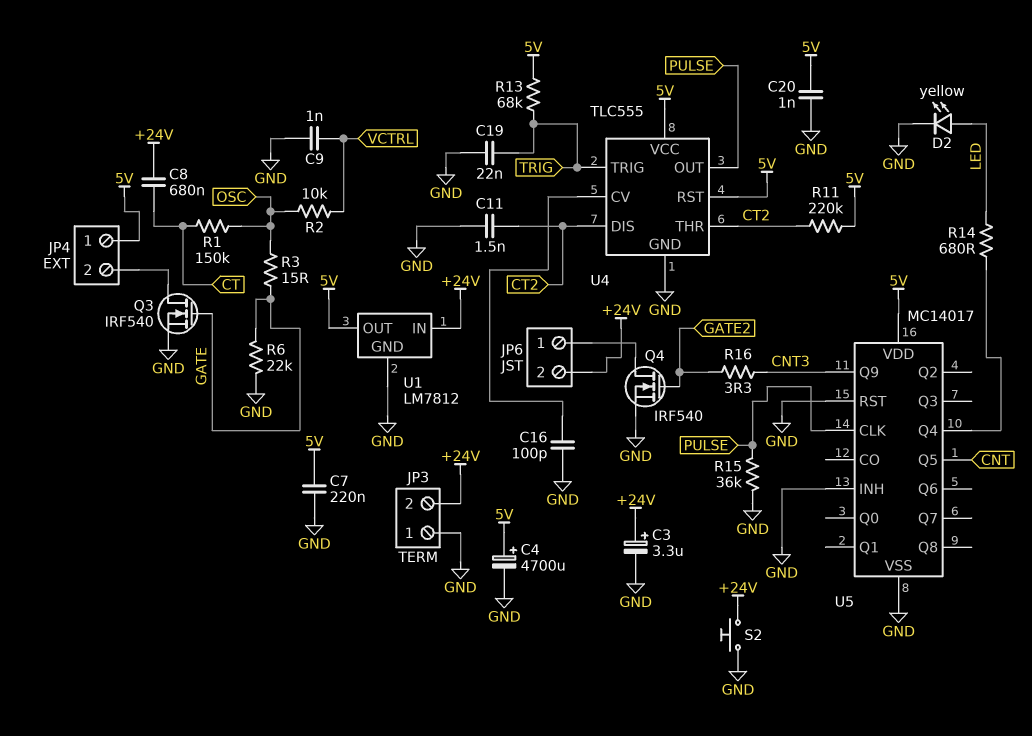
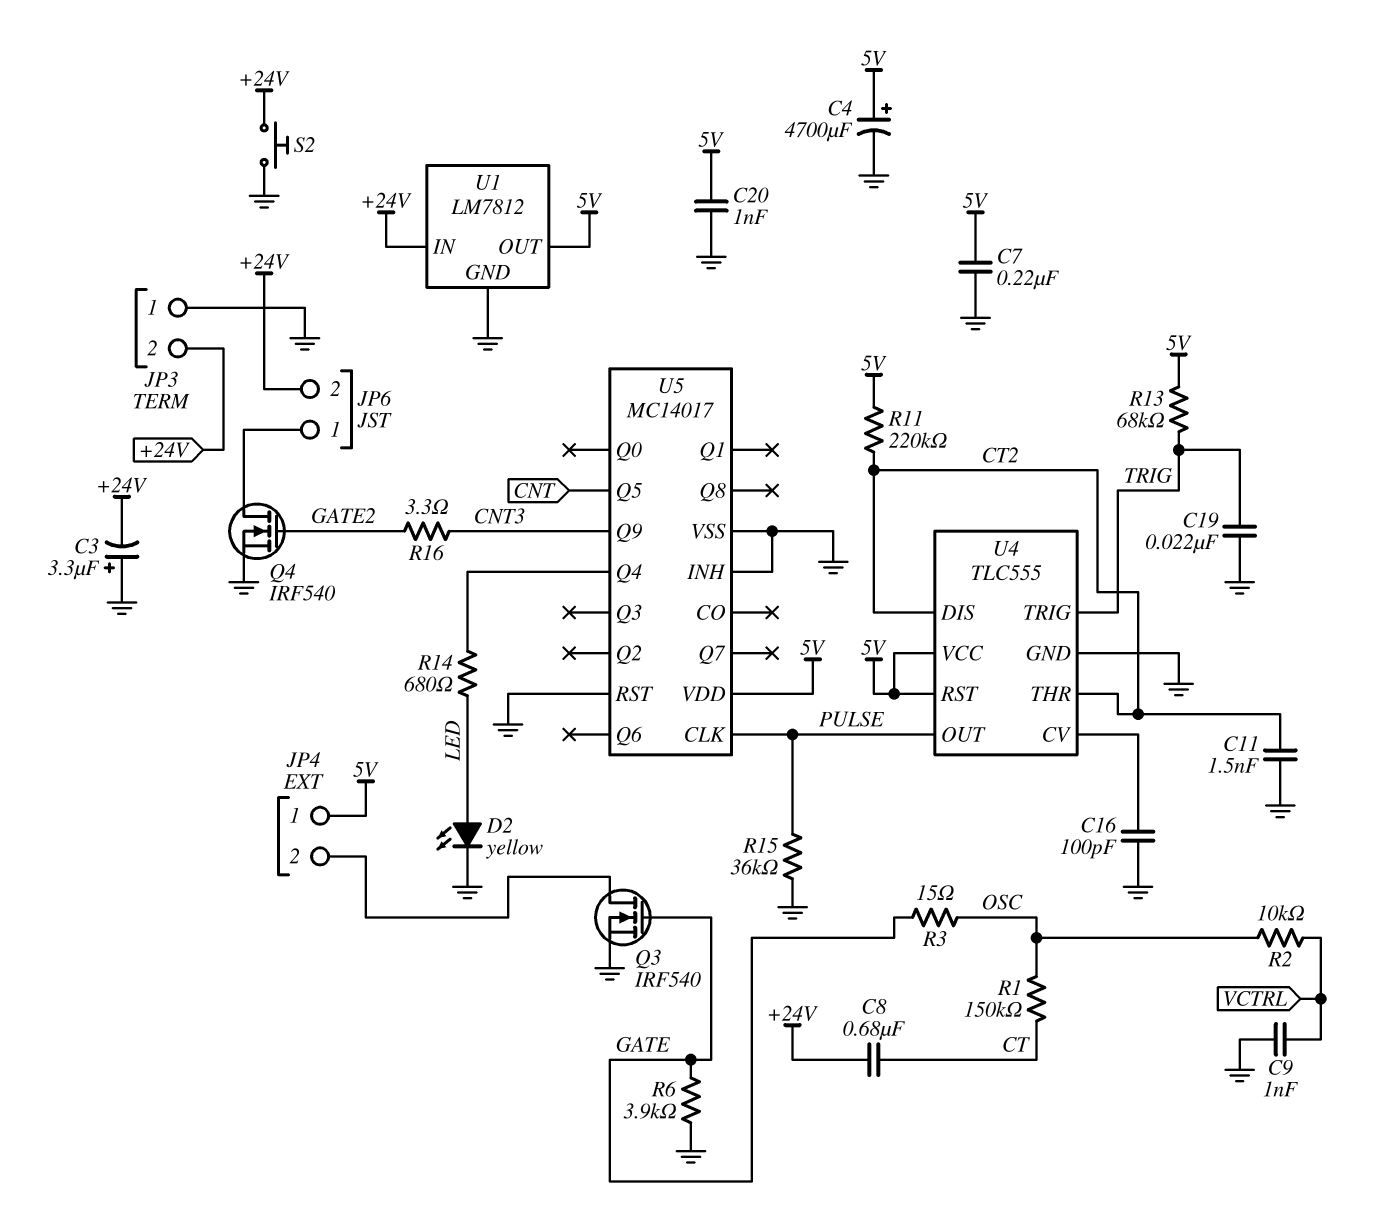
C3: 3.3uF (plus +24V, minus GND) -> 3.3uF (plus GND, minus +24V)
R6: 22k (GATE, GND) -> 3.9k (GATE, GND)

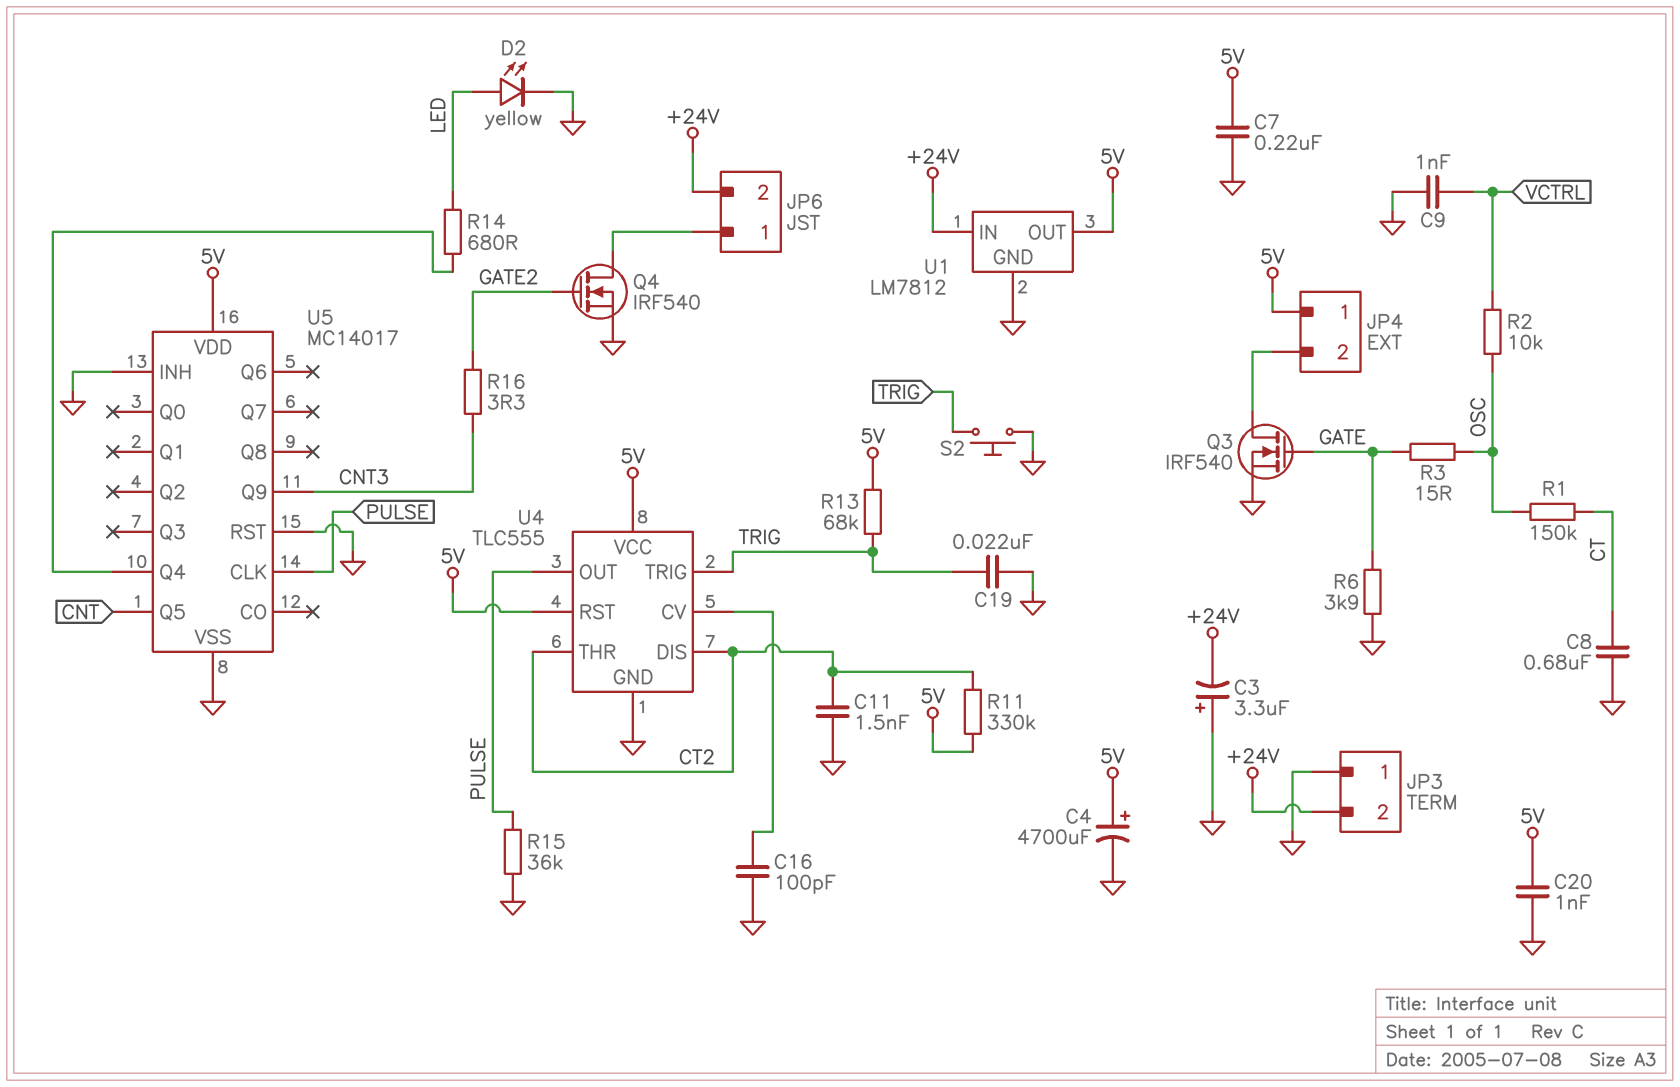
C8: 680nF (+24V, CT) -> 680nF (CT, GND)
R11: 220k (5V, CT2) -> 330k (5V, CT2)
S2: button (+24V, GND) -> button (GND, TRIG)

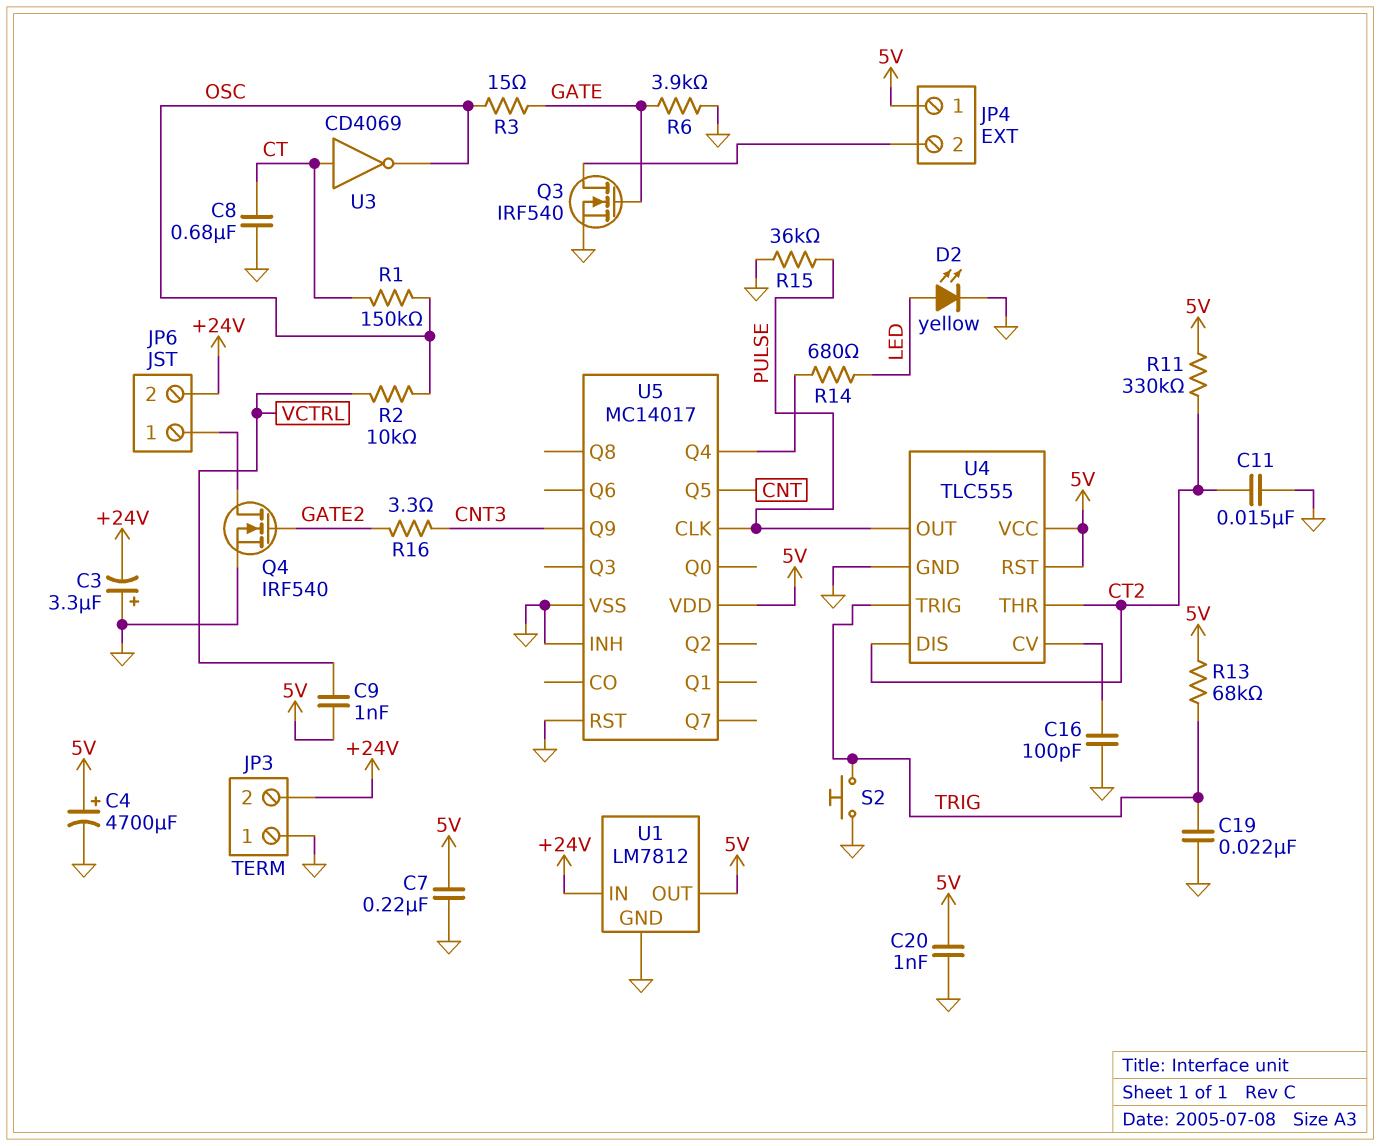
C9: 1nF (GND, VCTRL) -> 1nF (5V, VCTRL)
C11: 1.5nF (CT2, GND) -> 15nF (CT2, GND)
U3: none -> NOT CD4069 (in CT, out OSC)

